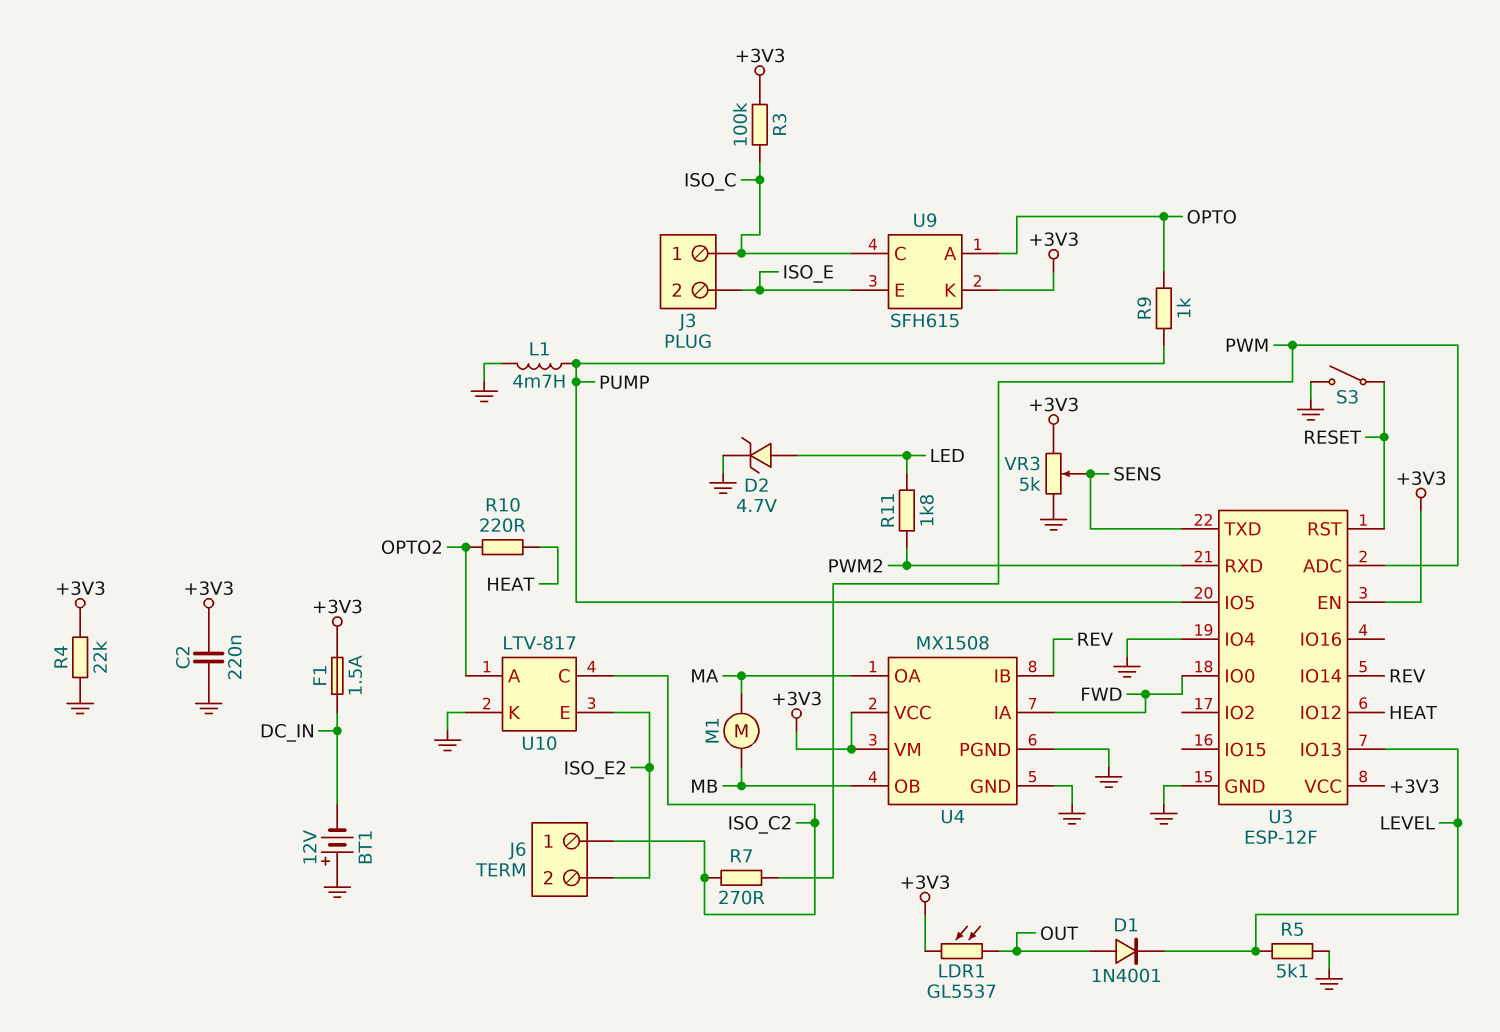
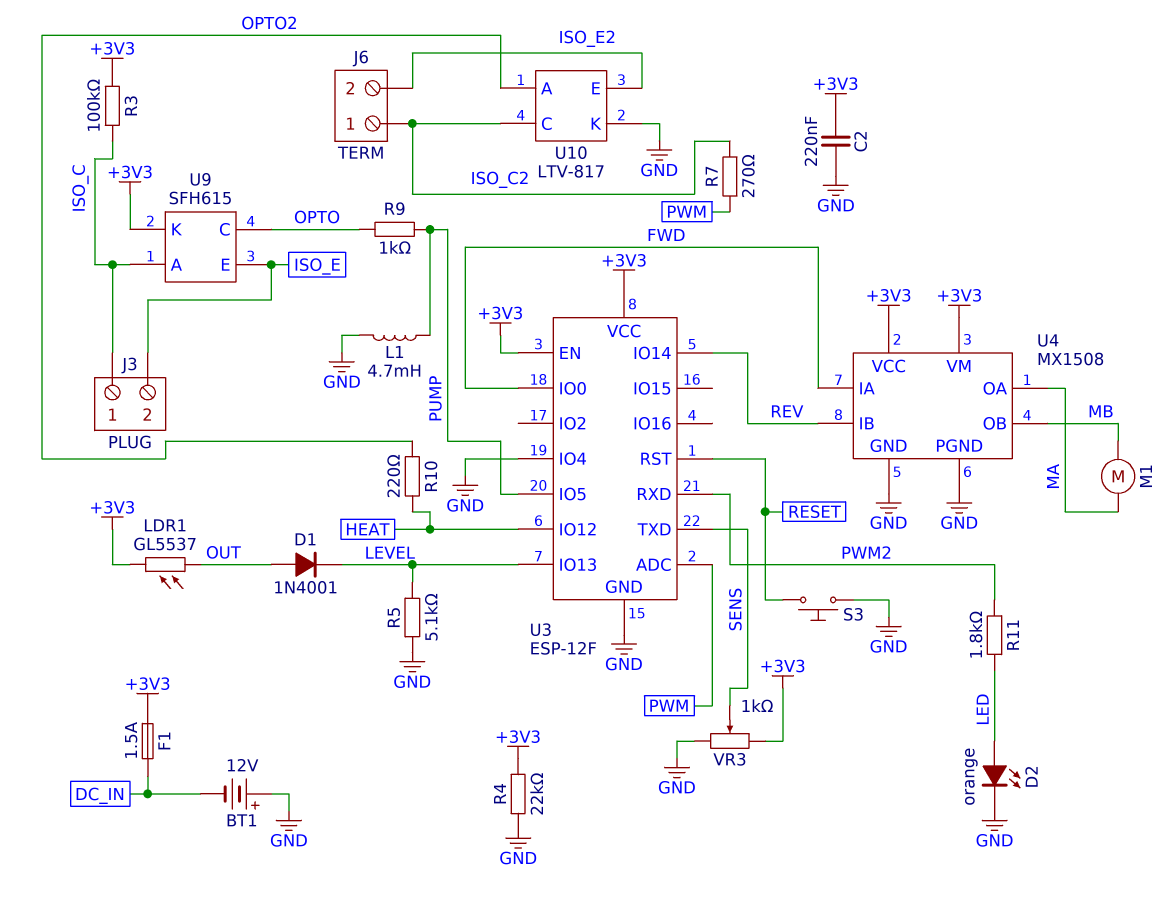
D2: zener 4.7V (A LED, K GND) -> LED orange (A LED, K GND)
S3: switch (GND, RESET) -> button (GND, RESET)
U9 pin A: OPTO -> ISO_C
U9 pin C: ISO_C -> OPTO
VR3: 5k (+3V3, GND, wiper SENS) -> 1k (+3V3, GND, wiper SENS)

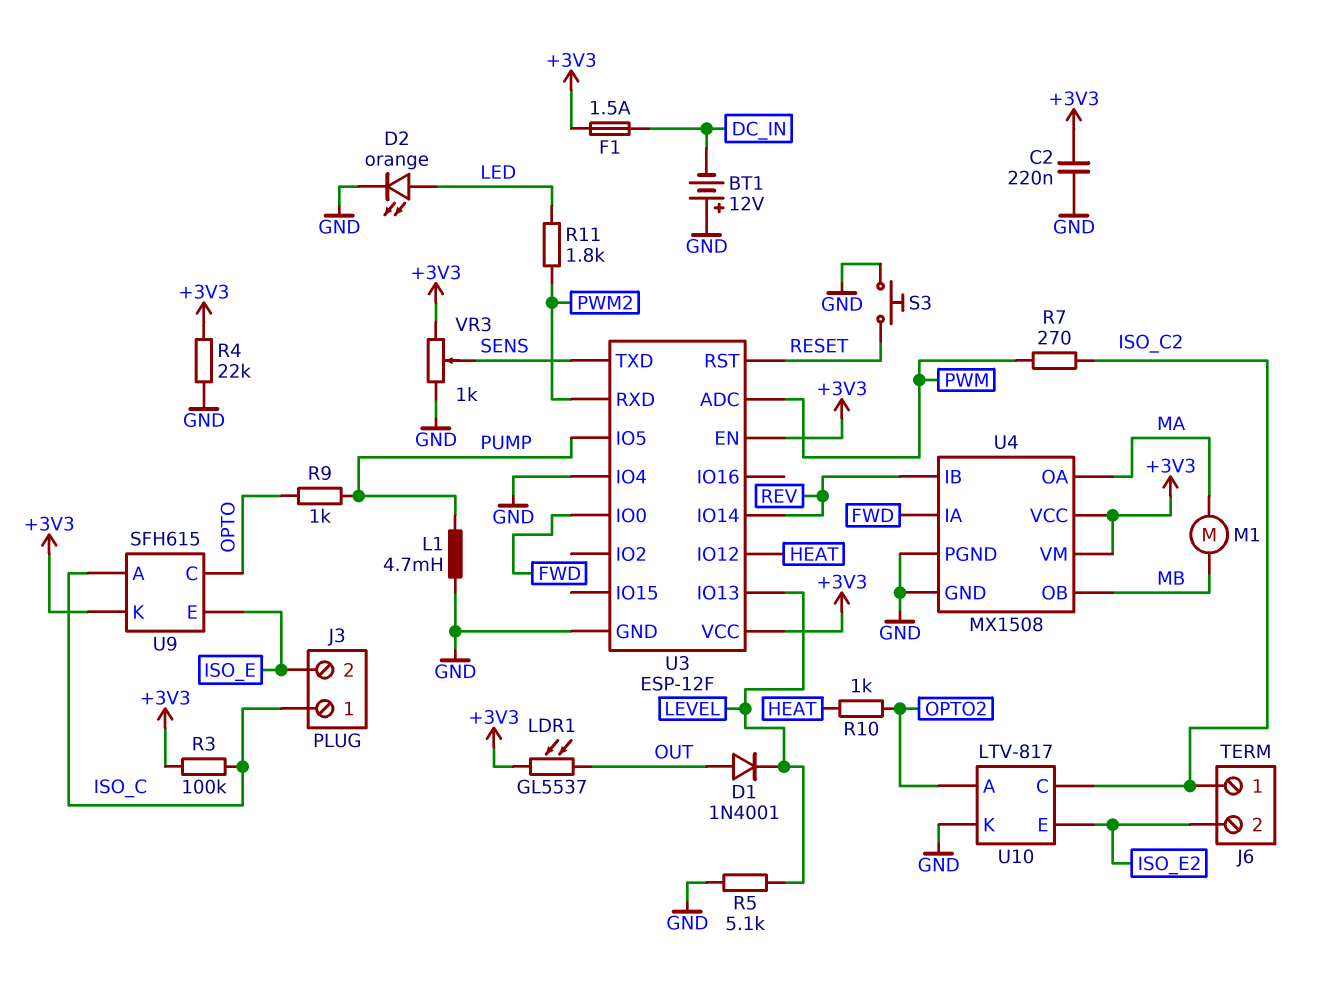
R10: 220 (HEAT, OPTO2) -> 1k (HEAT, OPTO2)

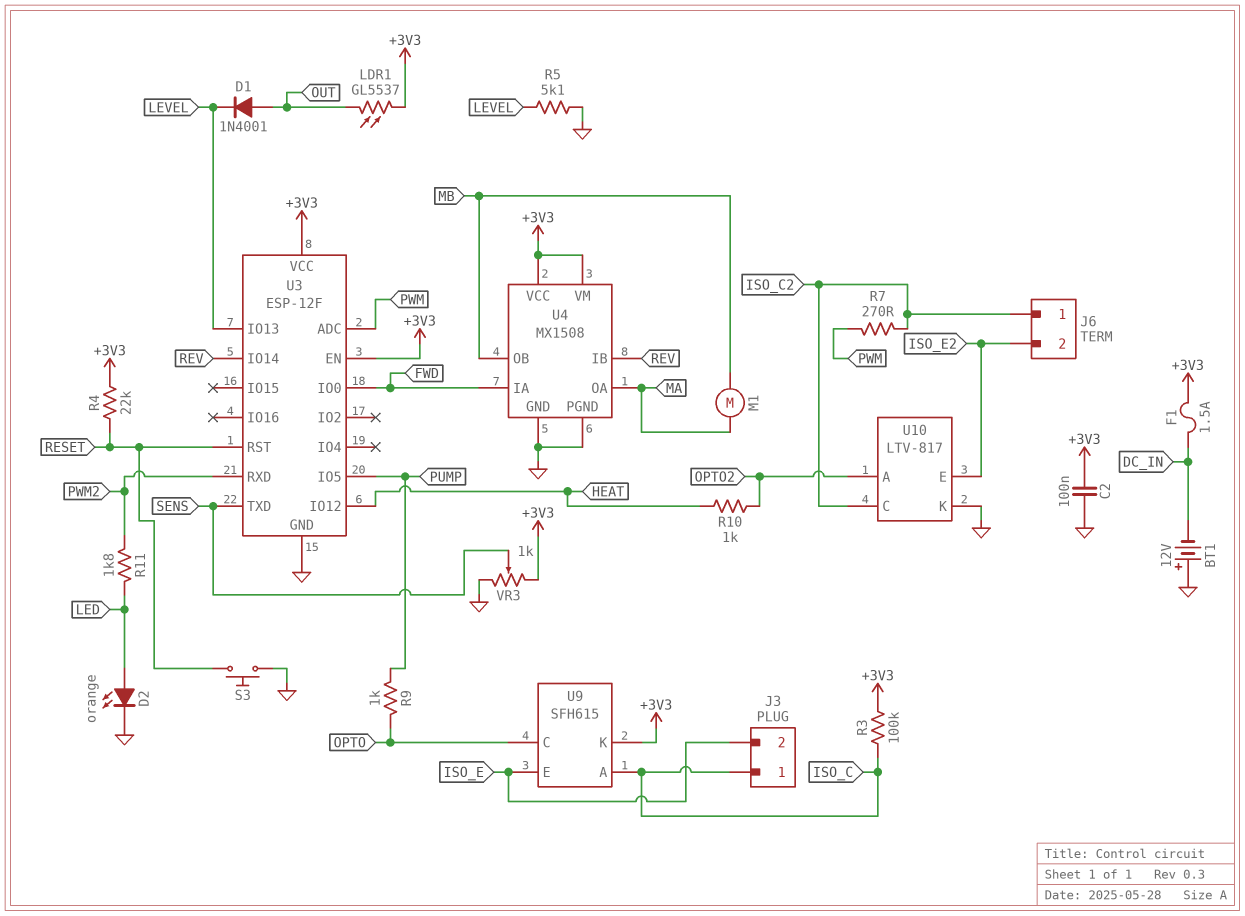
C2: 220nF (+3V3, GND) -> 100nF (+3V3, GND)
L1: 4.7mH (GND, PUMP) -> none
R4: 22k (+3V3, GND) -> 22k (+3V3, RESET)
U3 pin IO4: GND -> none

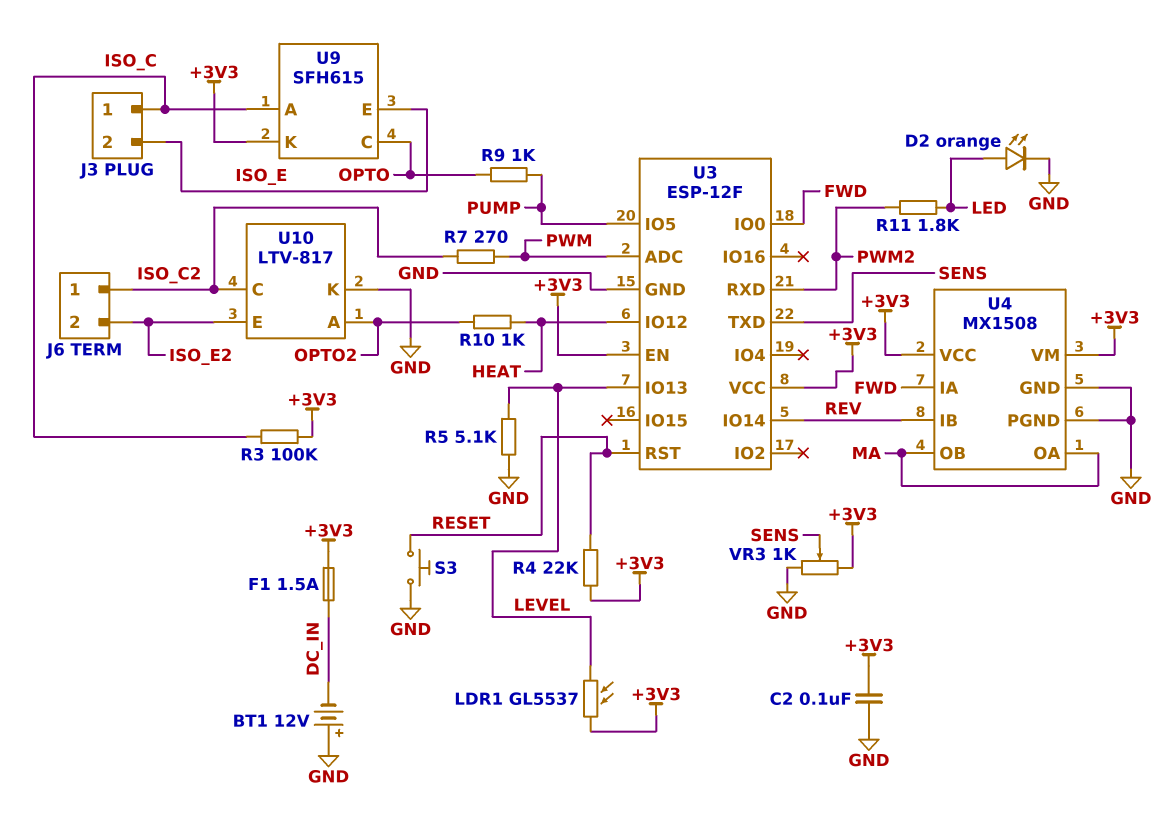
D1: diode 1N4001 (A OUT, K LEVEL) -> none
LDR1: GL5537 (+3V3, OUT) -> GL5537 (+3V3, LEVEL)
M1: motor (MA, MB) -> none
U4 pin OB: MB -> MA

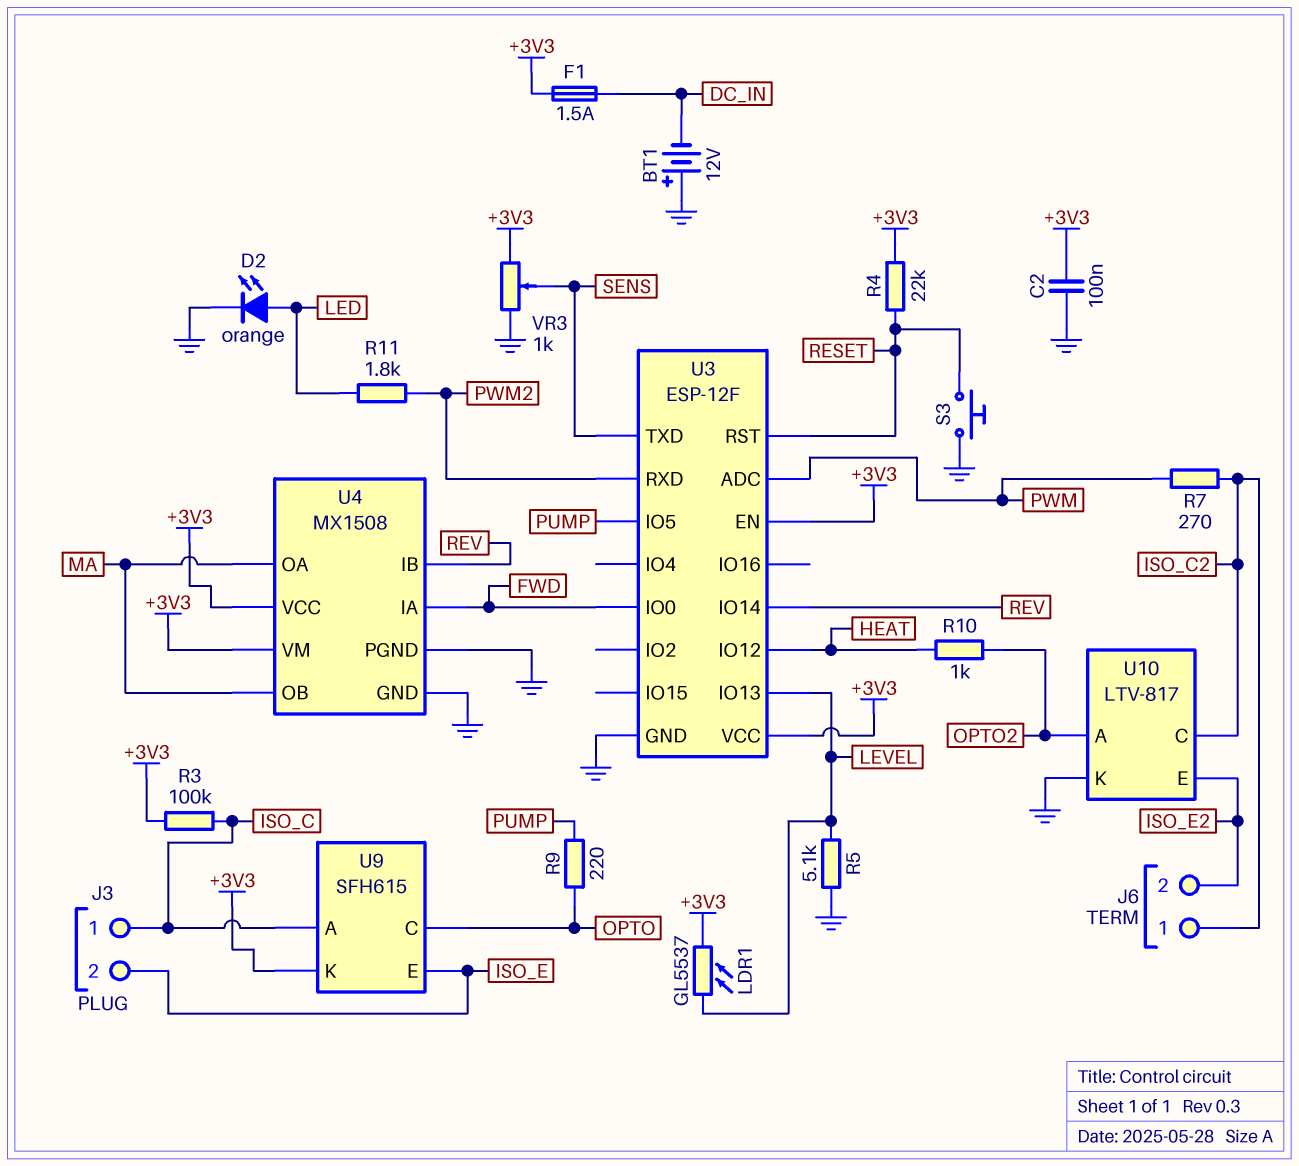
R9: 1k (OPTO, PUMP) -> 220 (OPTO, PUMP)

